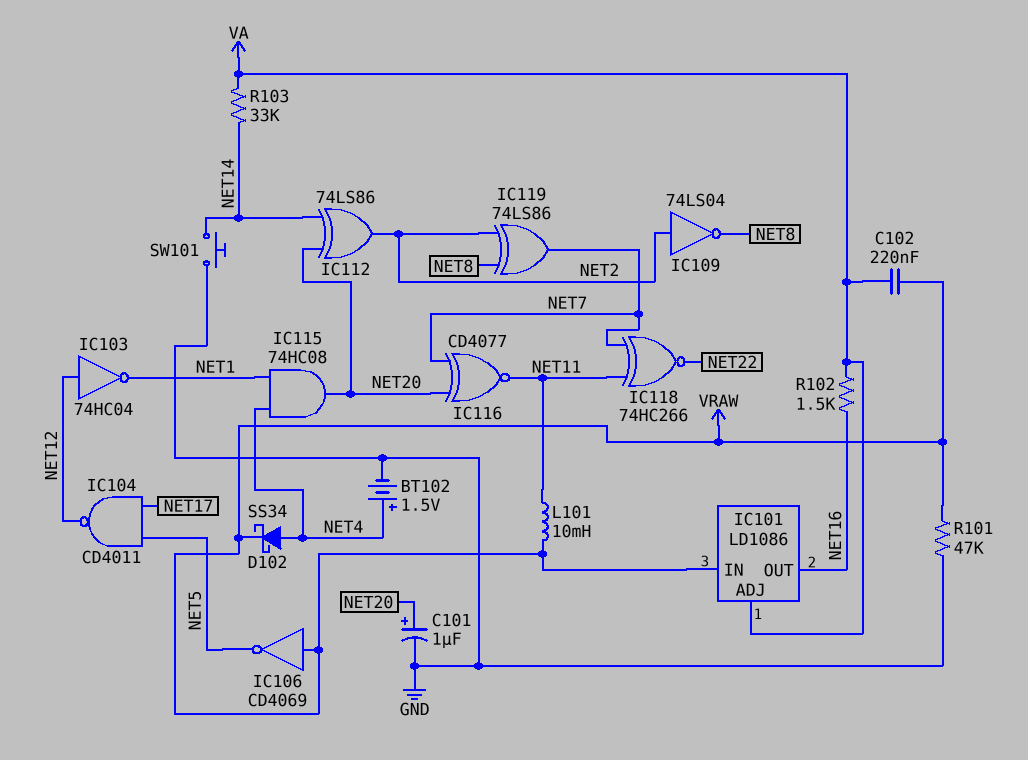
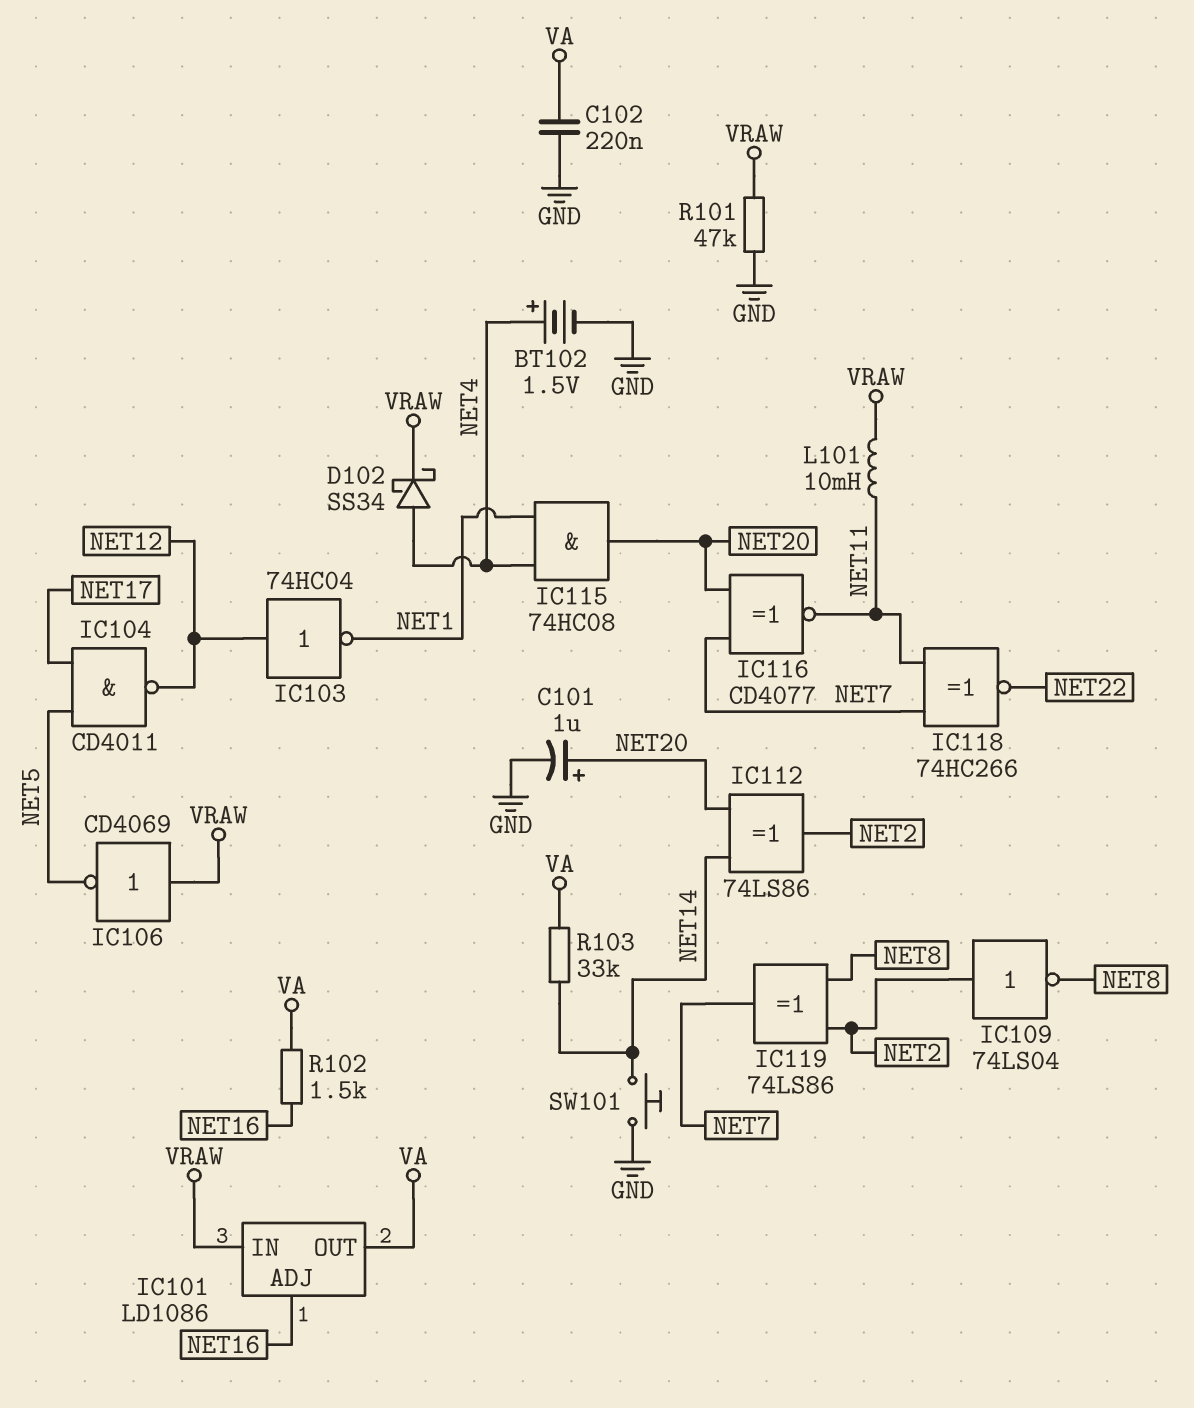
C102: 220nF (VA, VRAW) -> 220nF (GND, VA)
IC101 pin ADJ: VA -> NET16
IC101 pin OUT: NET16 -> VA

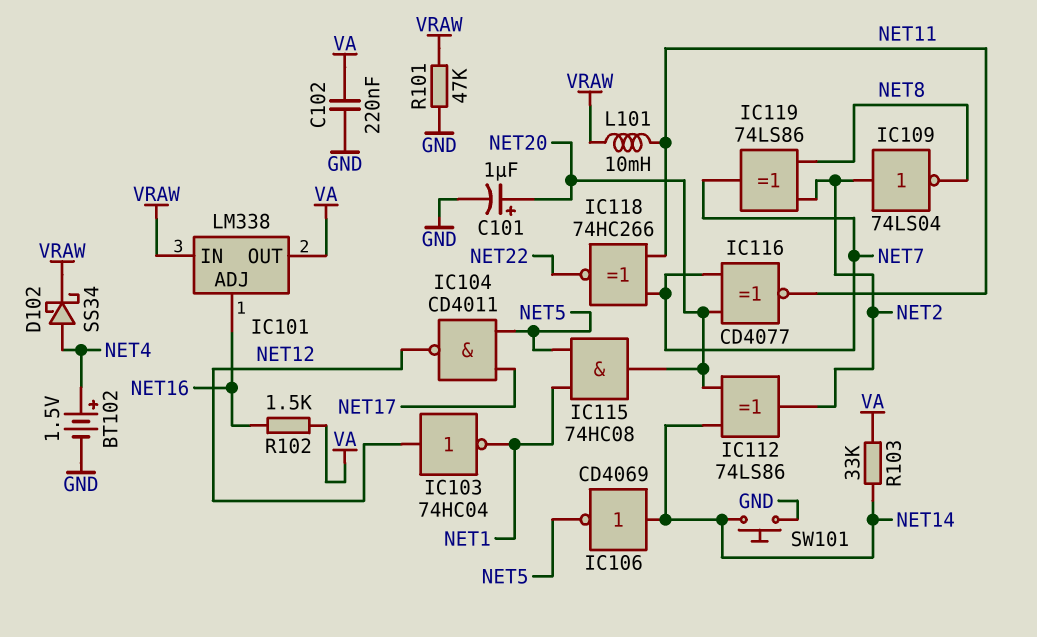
IC101: LD1086 -> LM338
IC106: NOT CD4069 (in VRAW, out NET5) -> NOT CD4069 (in NET14, out NET5)
IC115: AND 74HC08 (in NET1, in NET4, out NET20) -> AND 74HC08 (in NET1, in NET5, out NET20)

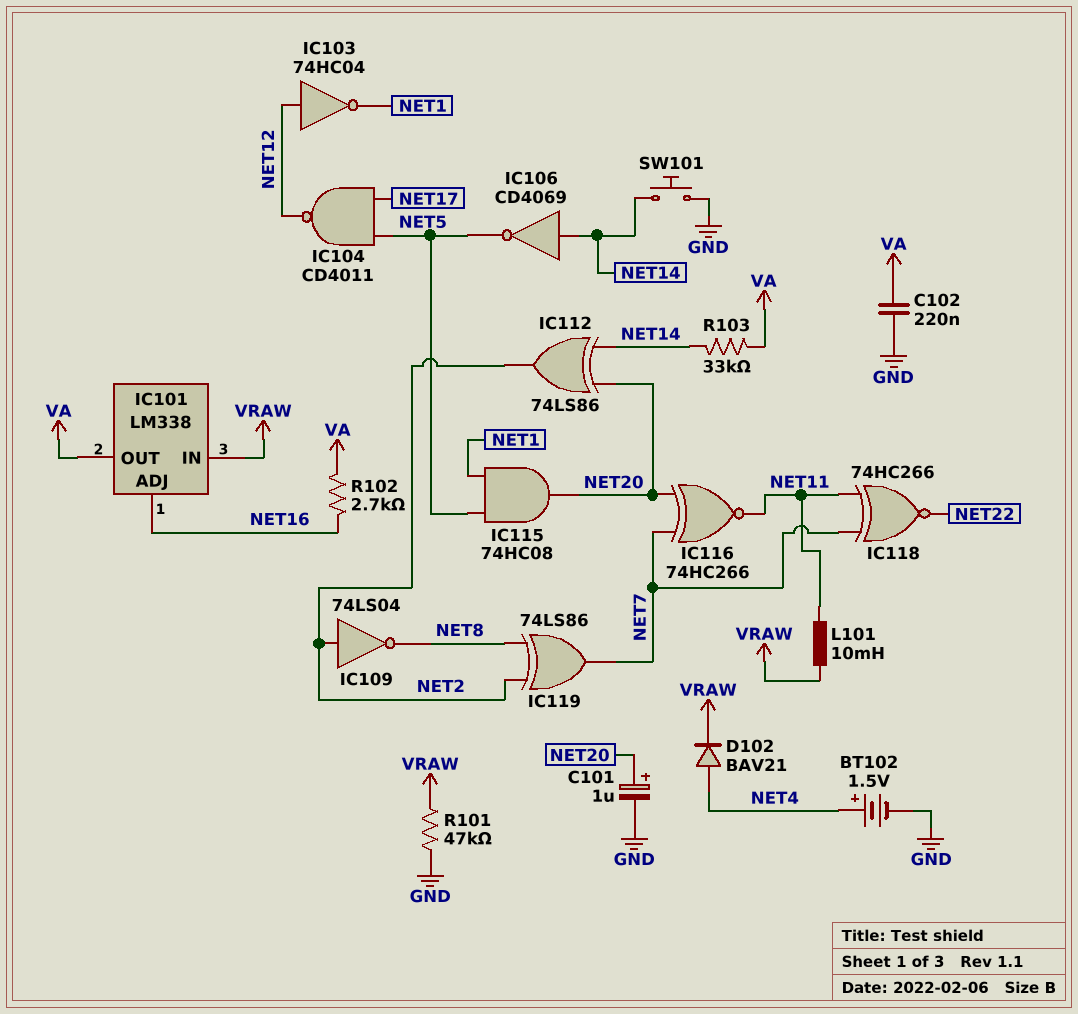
D102: schottky SS34 (A NET4, K VRAW) -> diode BAV21 (A NET4, K VRAW)
IC116: XNOR CD4077 (in NET7, in NET20, out NET11) -> XNOR 74HC266 (in NET7, in NET20, out NET11)
R102: 1.5k (NET16, VA) -> 2.7k (NET16, VA)

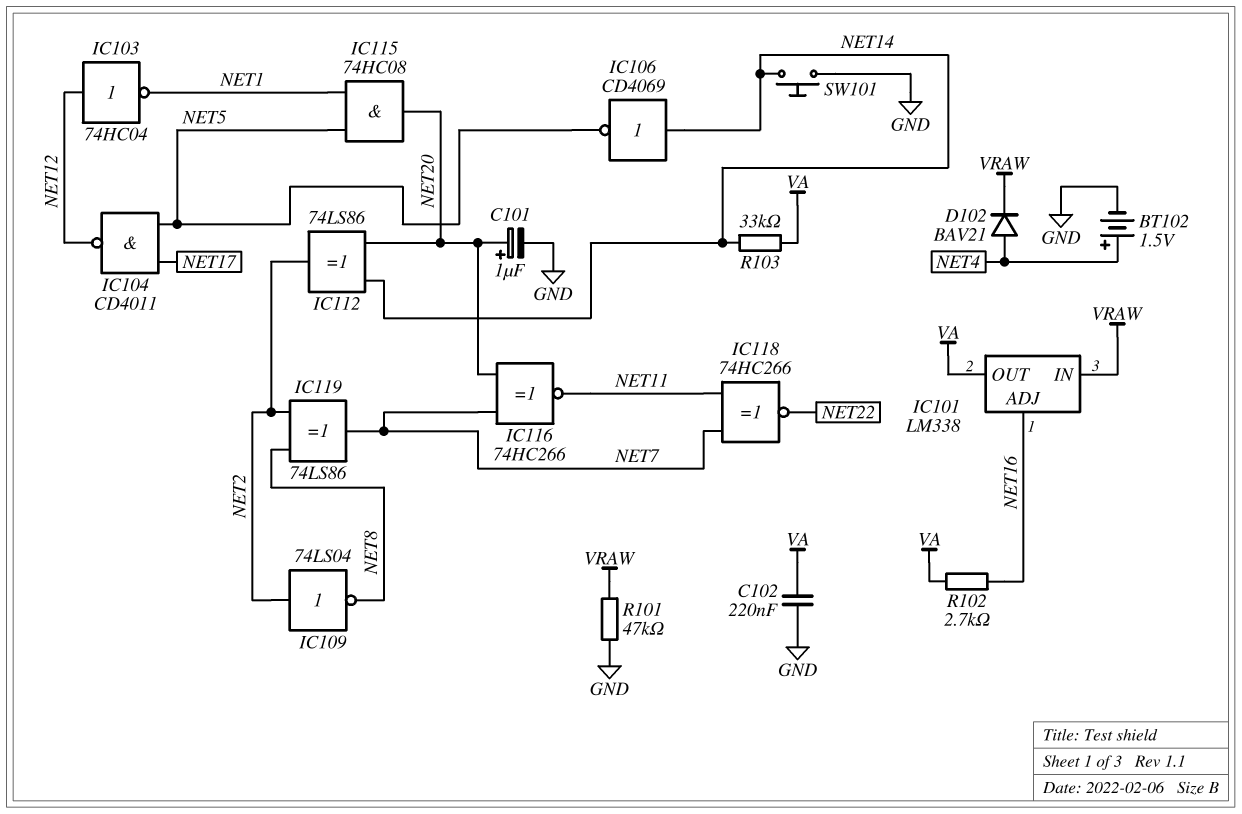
L101: 10mH (NET11, VRAW) -> none

